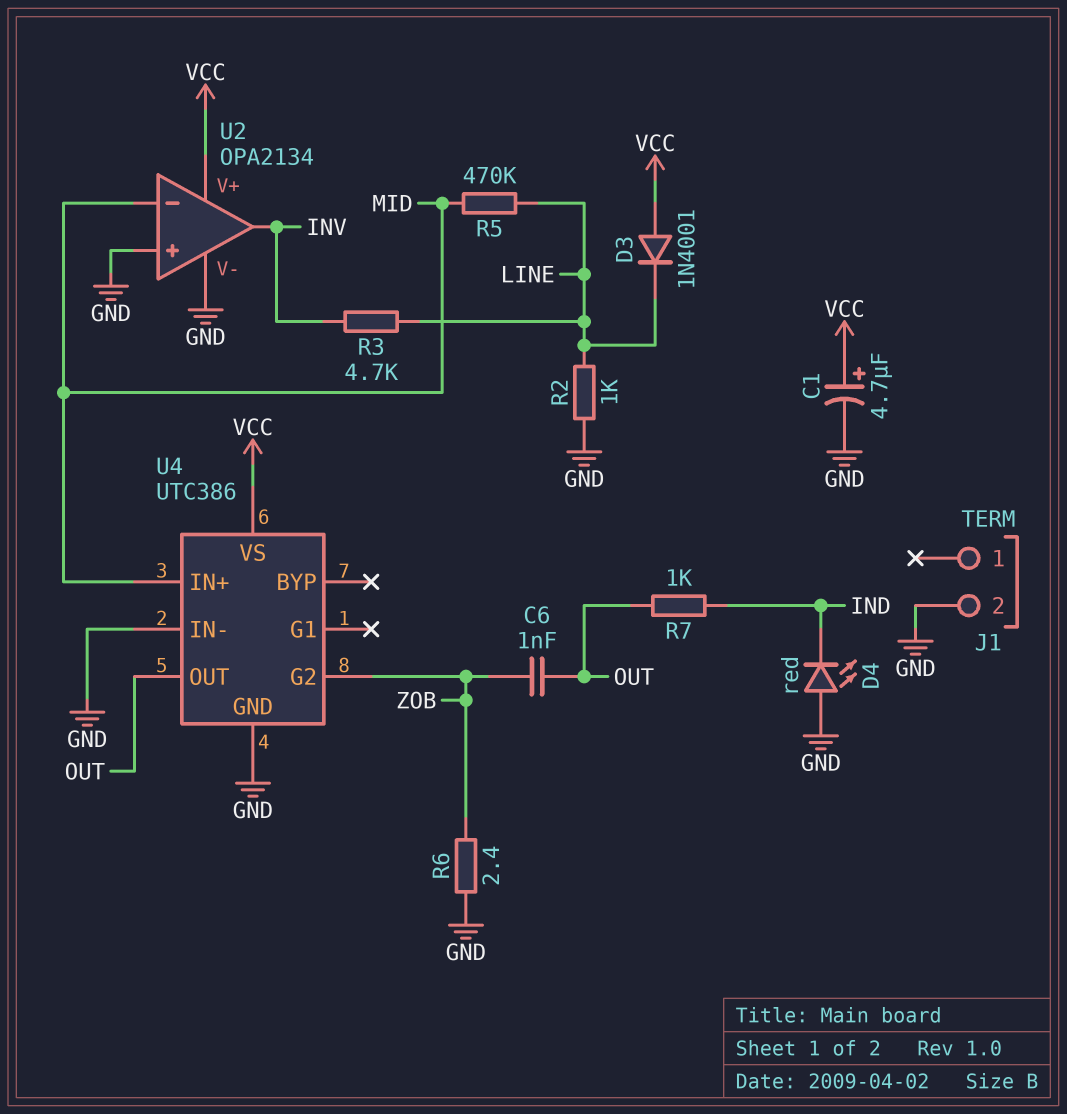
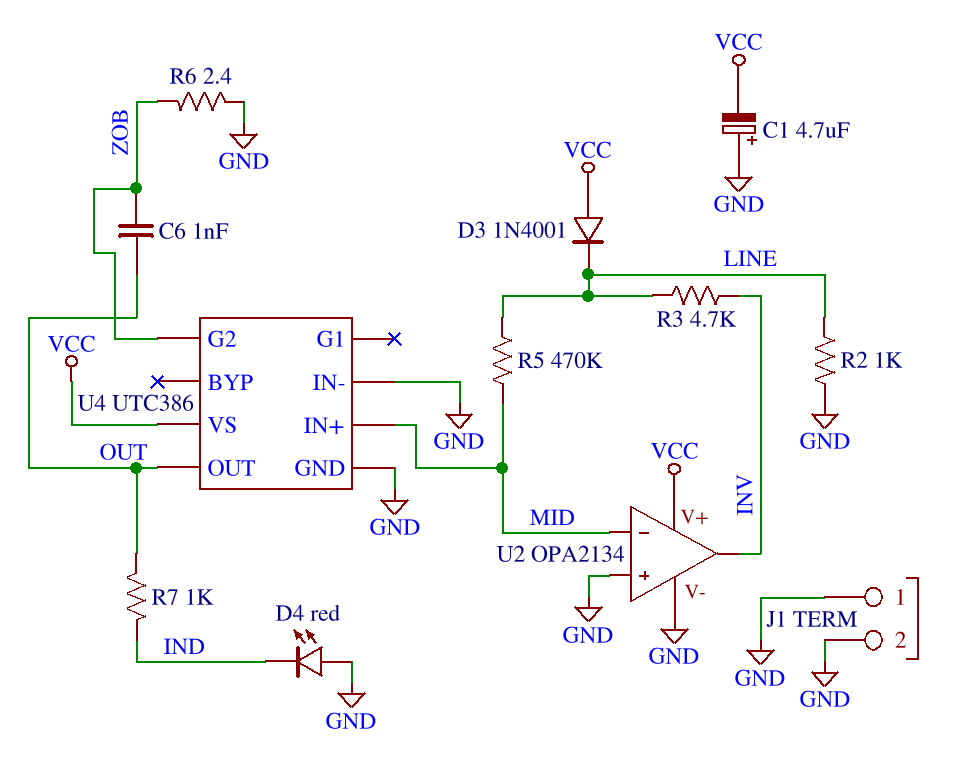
C1: 4.7uF (plus VCC, minus GND) -> 4.7uF (plus GND, minus VCC)
J1 pin 1: none -> GND

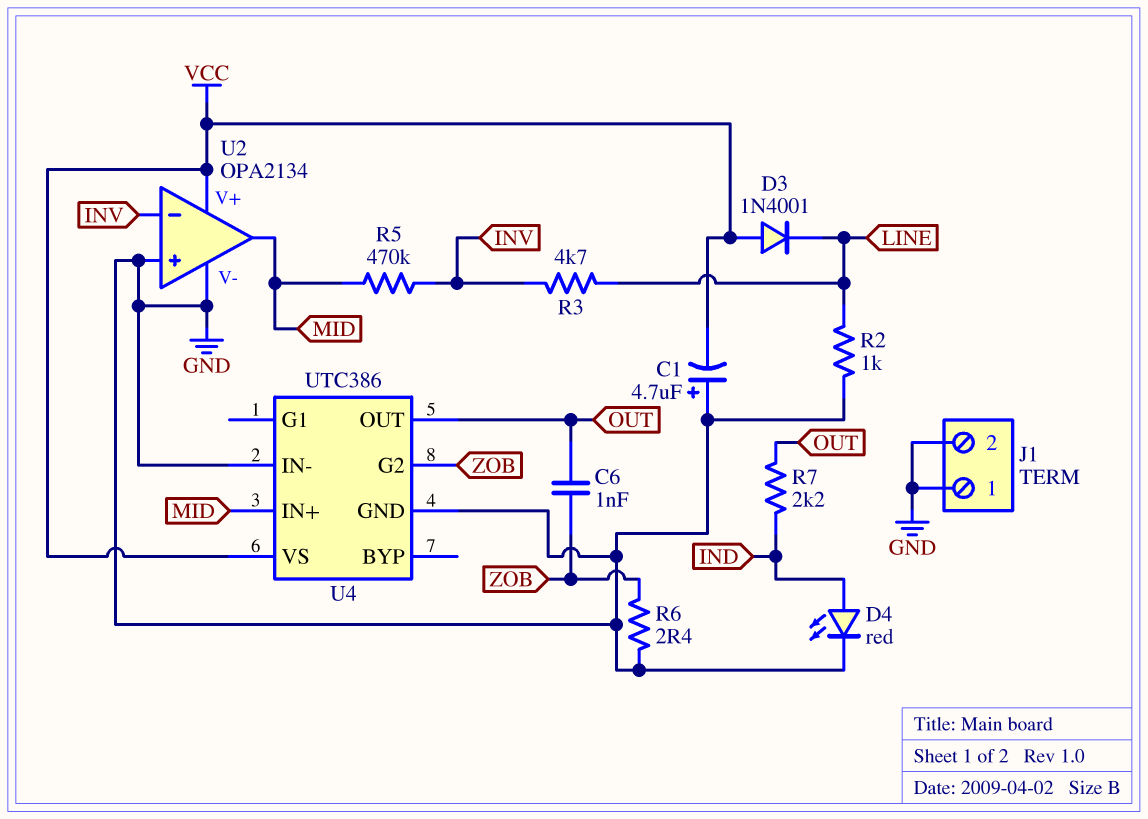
D4: LED red (A GND, K IND) -> LED red (A IND, K GND)
R5: 470k (LINE, MID) -> 470k (INV, MID)
R7: 1k (IND, OUT) -> 2.2k (IND, OUT)
U2 pin in-: MID -> INV
U2 pin out: INV -> MID

